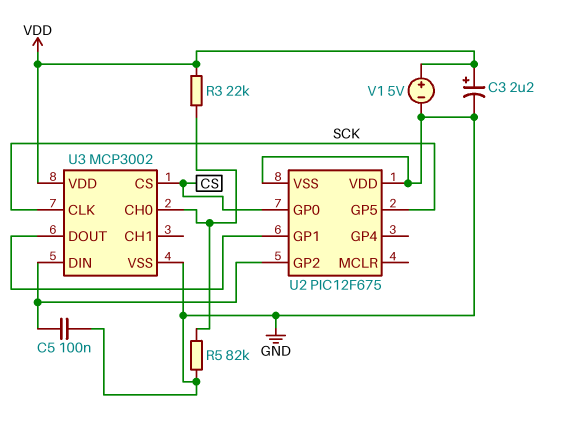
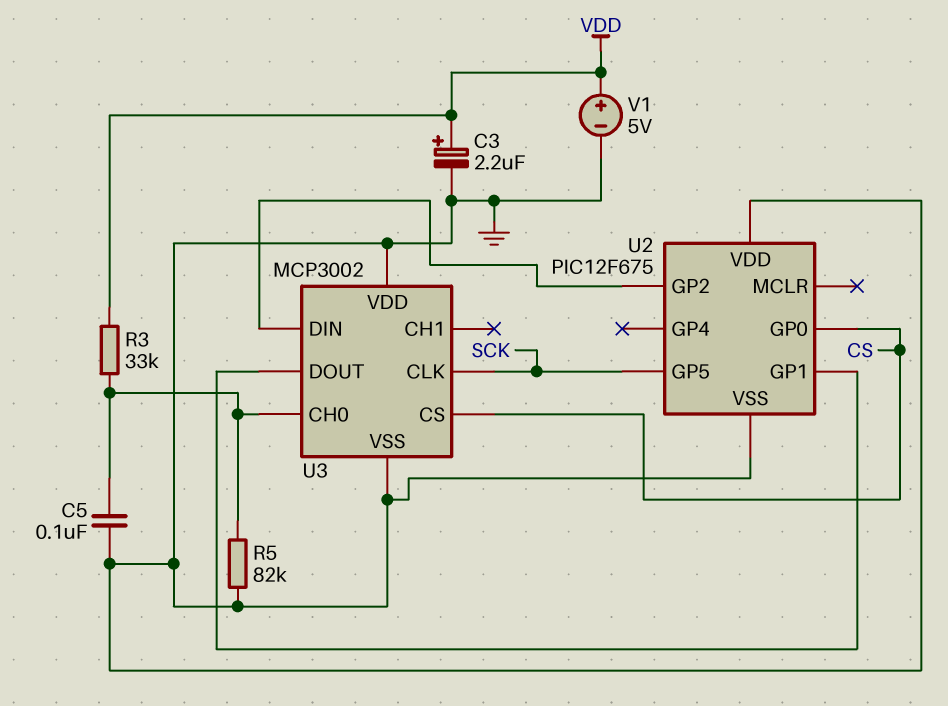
C5: 100nF (GND, U2/GP2) -> 100nF (GND, U3/CH0)
R3: 22k (U3/CH0, VDD) -> 33k (U3/CH0, VDD)
U3 pin VDD: VDD -> GND

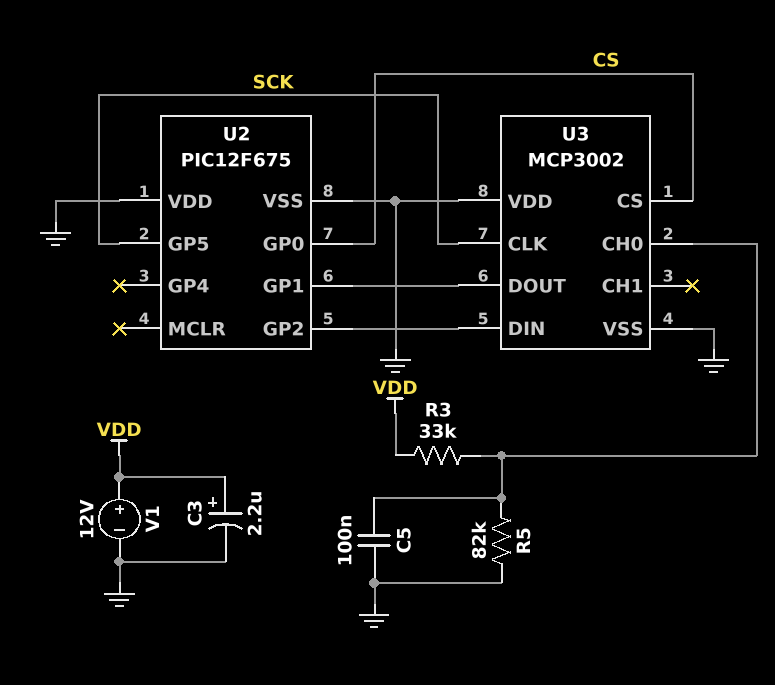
V1: 5V (plus VDD, minus GND) -> 12V (plus VDD, minus GND)

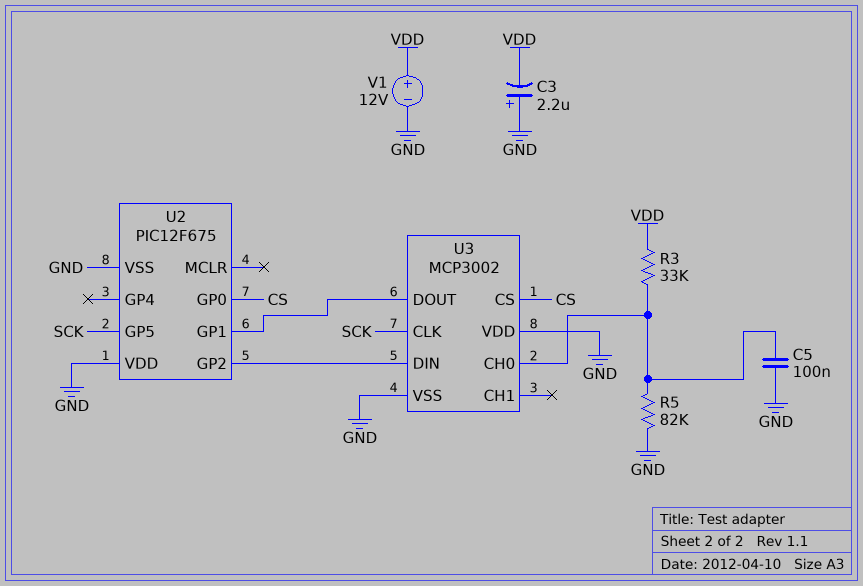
C3: 2.2uF (plus VDD, minus GND) -> 2.2uF (plus GND, minus VDD)

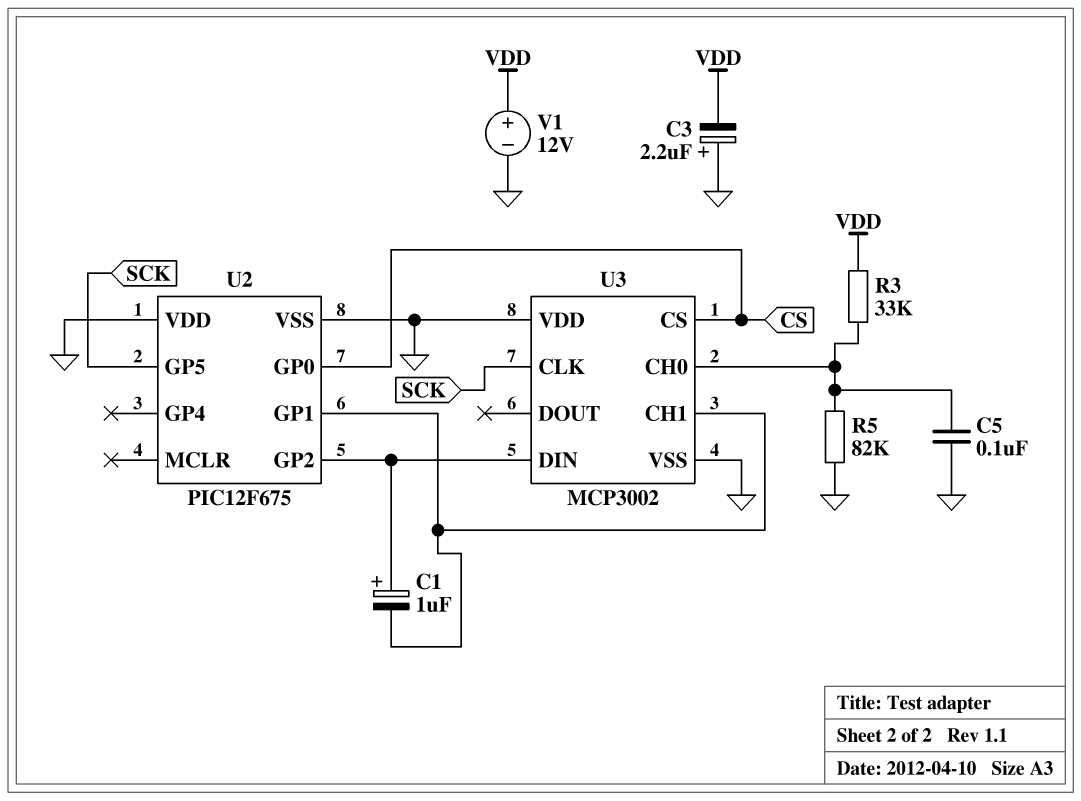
C1: none -> 1uF (plus U2/GP2, minus U2/GP1)
U3 pin CH1: none -> U2/GP1
U3 pin DOUT: U2/GP1 -> none

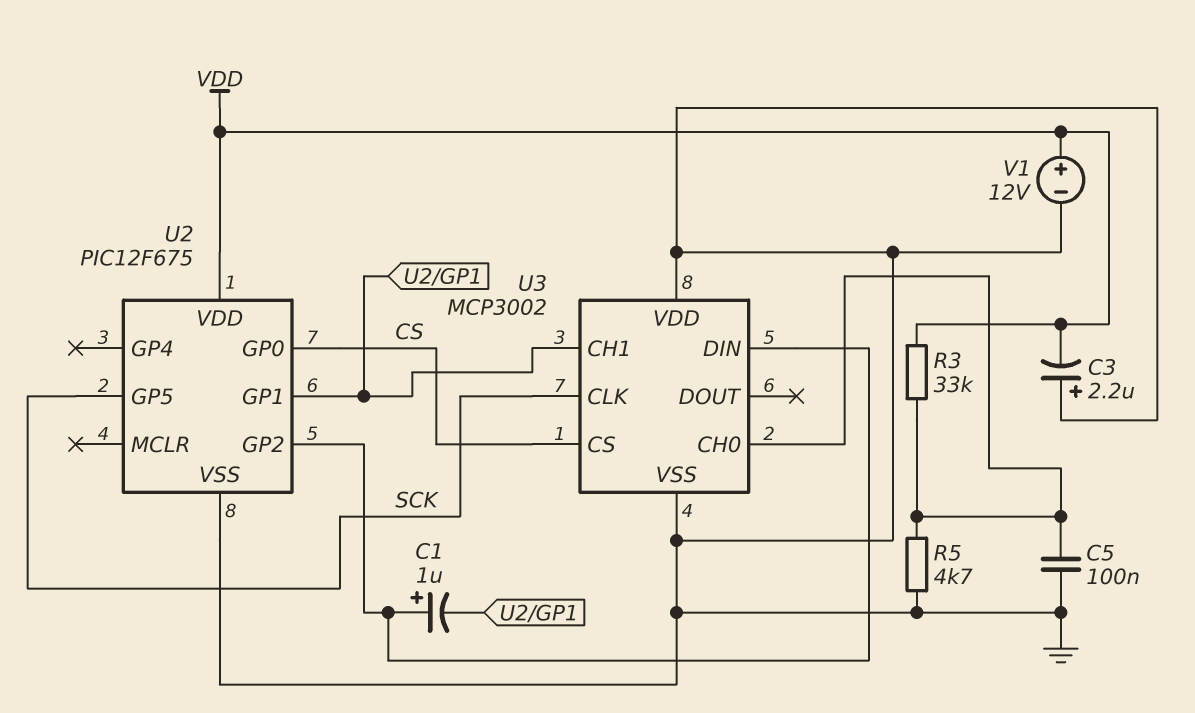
R5: 82k (GND, U3/CH0) -> 4.7k (GND, U3/CH0)
U2 pin VDD: GND -> VDD

